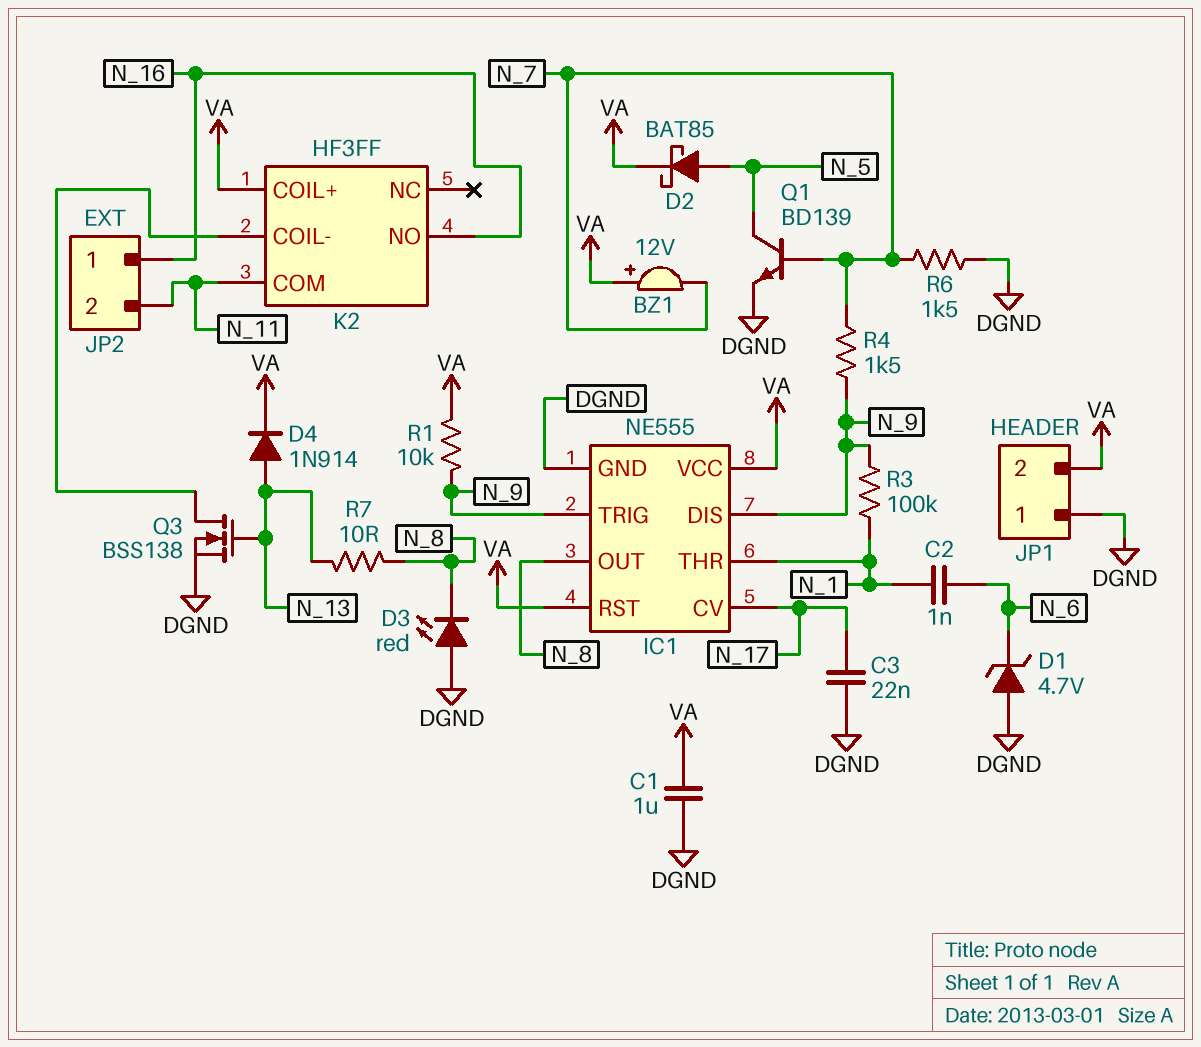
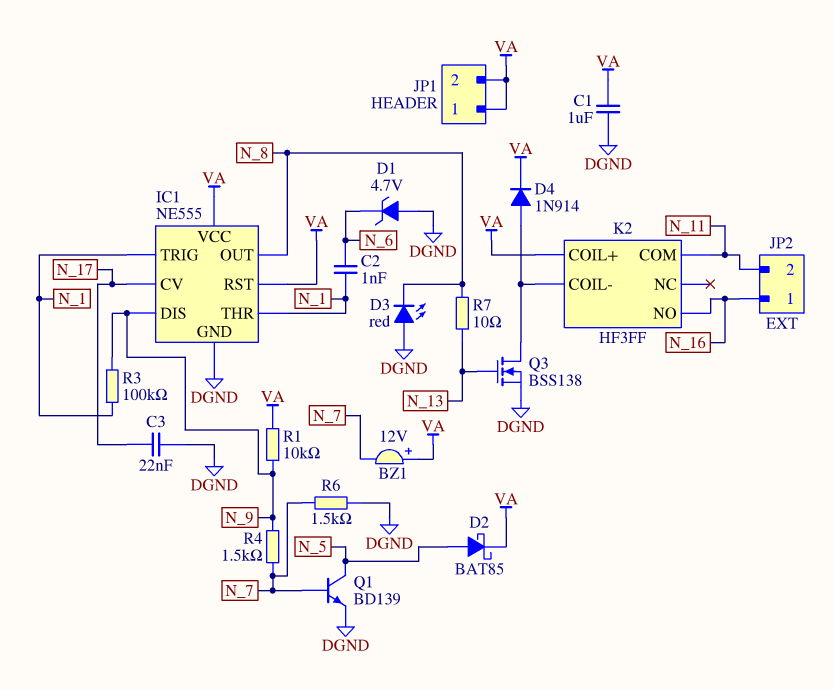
D4: diode 1N914 (A N_13, K VA) -> diode 1N914 (A K2/COIL-, K VA)
IC1 pin TRIG: N_9 -> N_1
JP1 pin 1: DGND -> VA

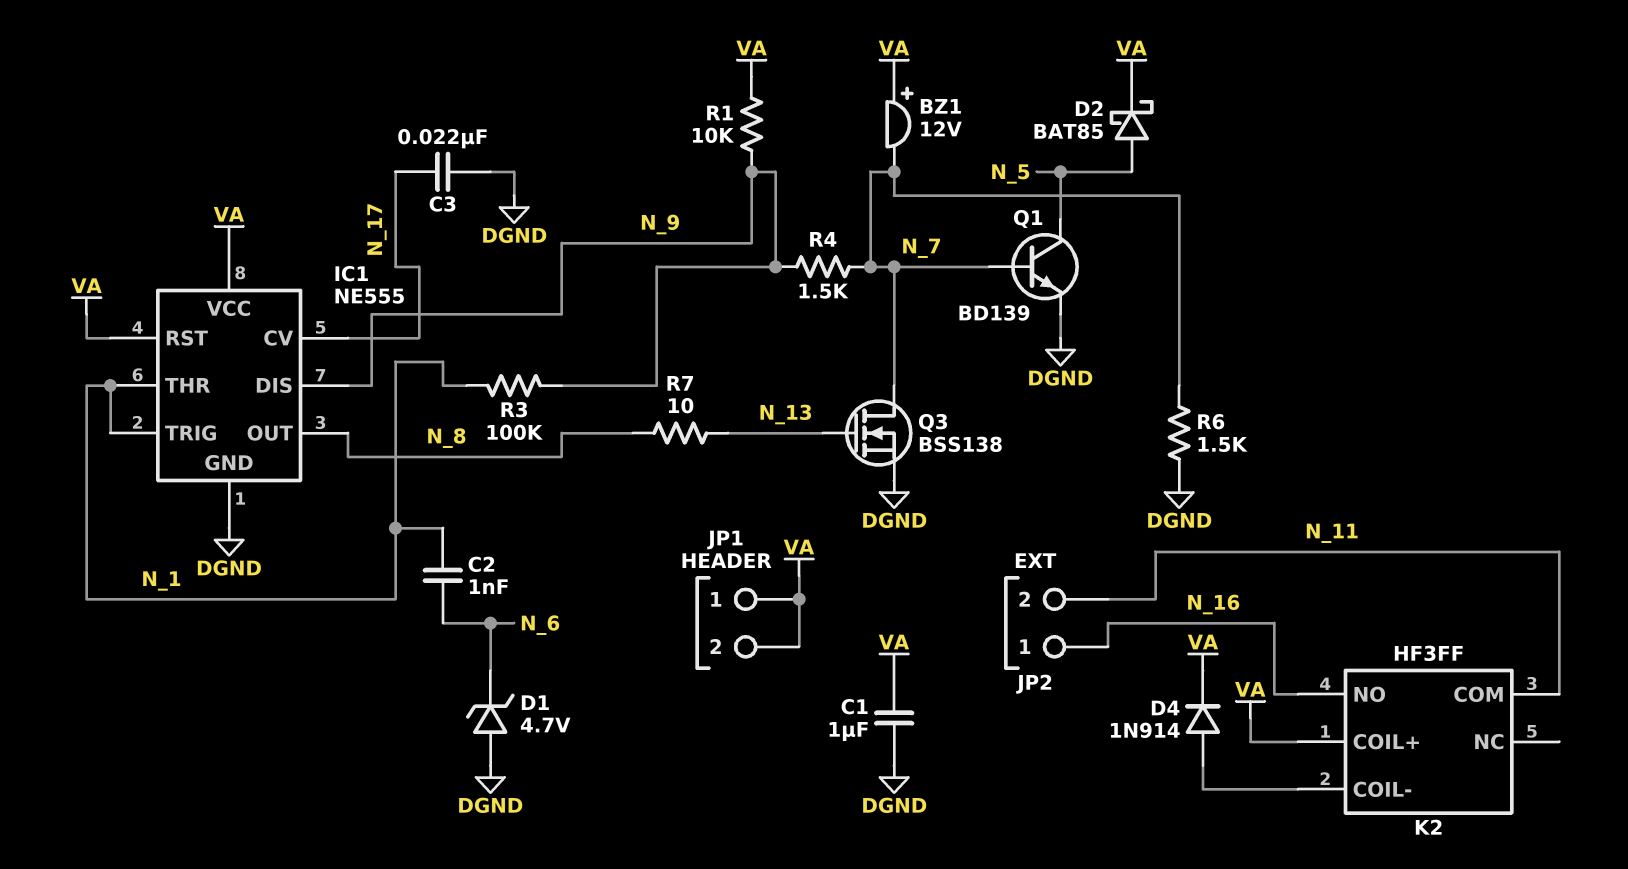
D3: LED red (A DGND, K N_8) -> none
Q3: NMOS BSS138 (G N_13, D K2/COIL-, S DGND) -> NMOS BSS138 (G N_13, D N_7, S DGND)

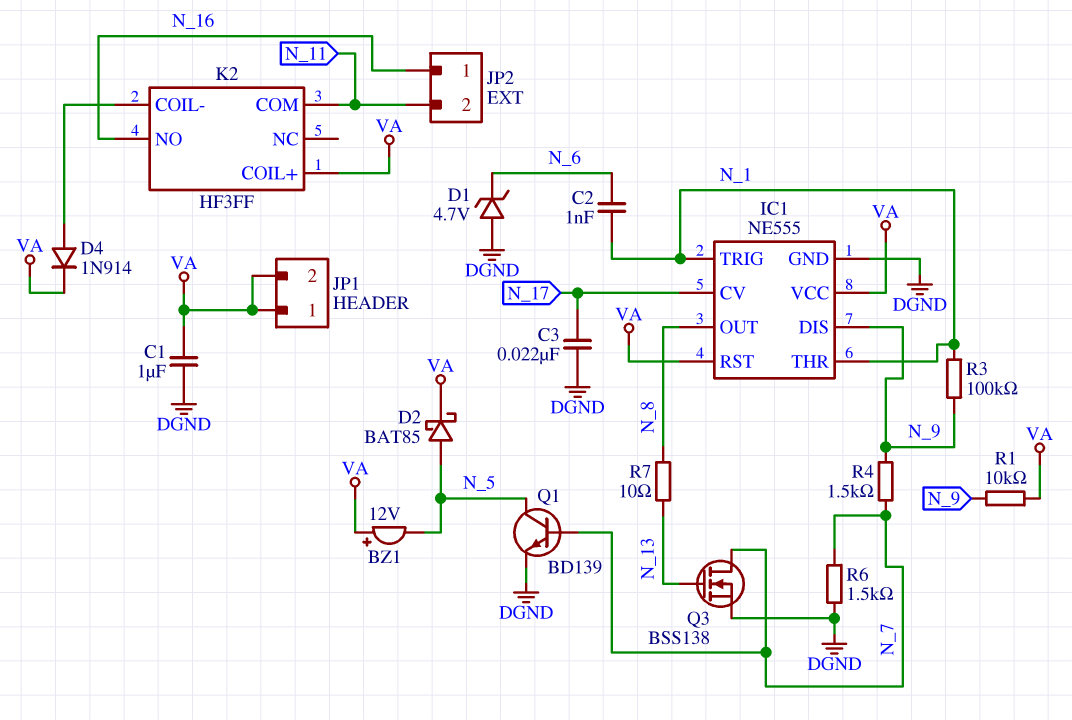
BZ1: buzzer 12V (plus VA, minus N_7) -> buzzer 12V (plus VA, minus N_5)

